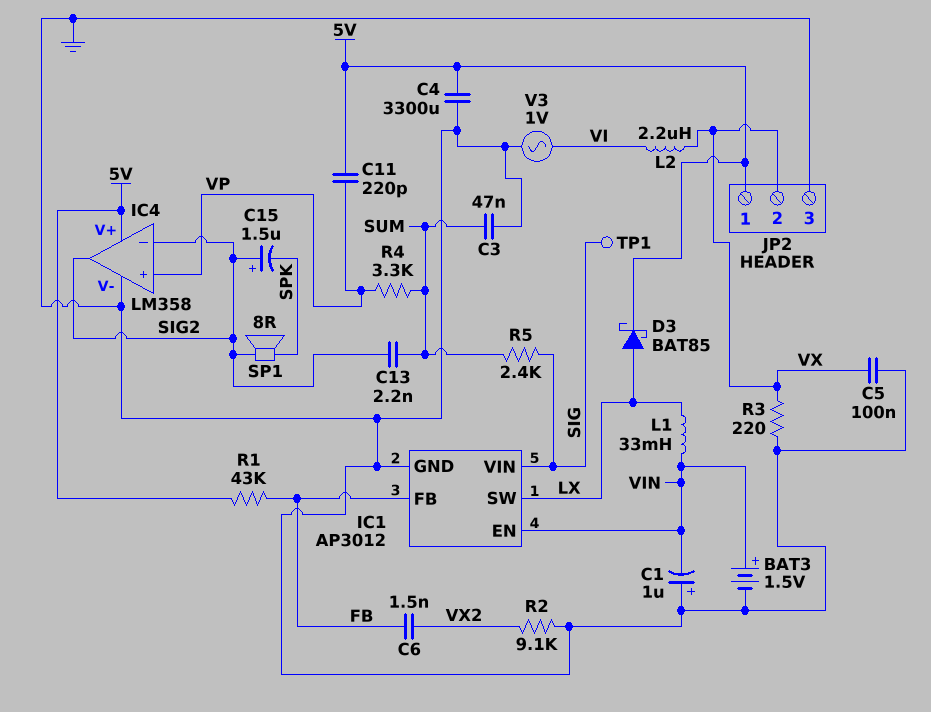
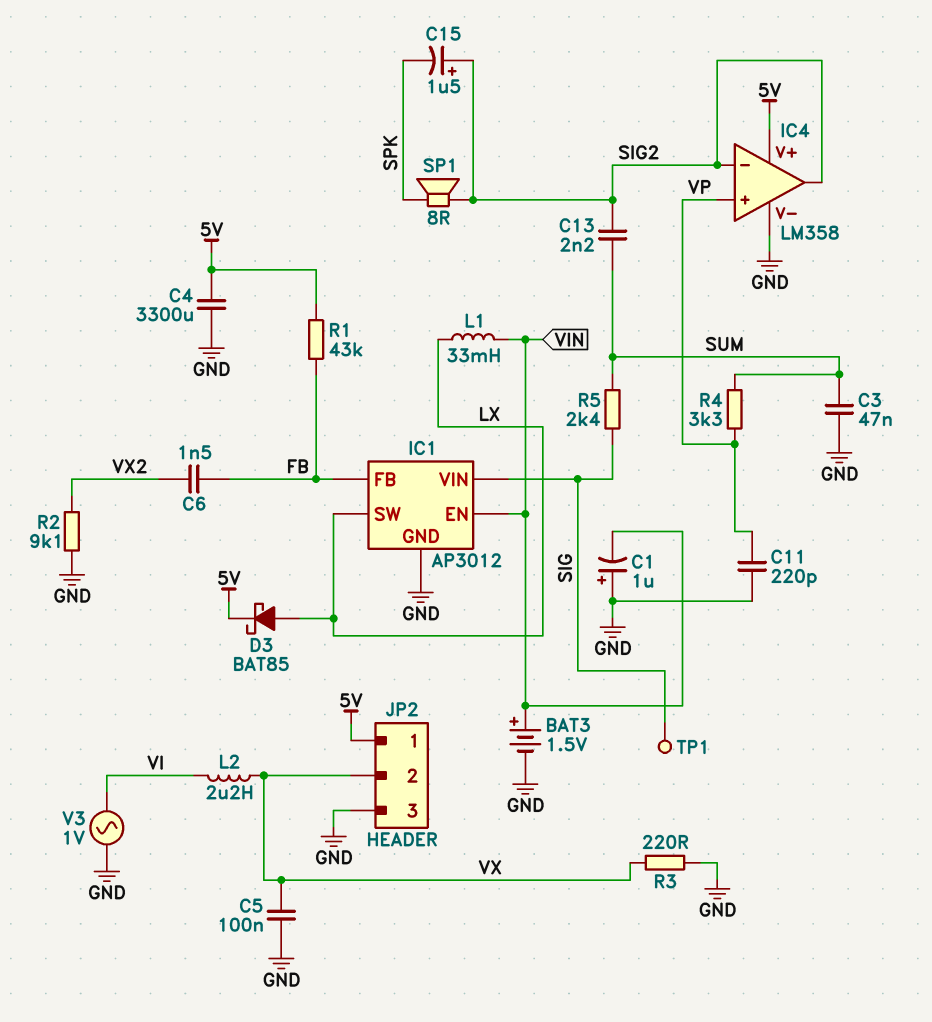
C11: 220pF (5V, VP) -> 220pF (GND, VP)

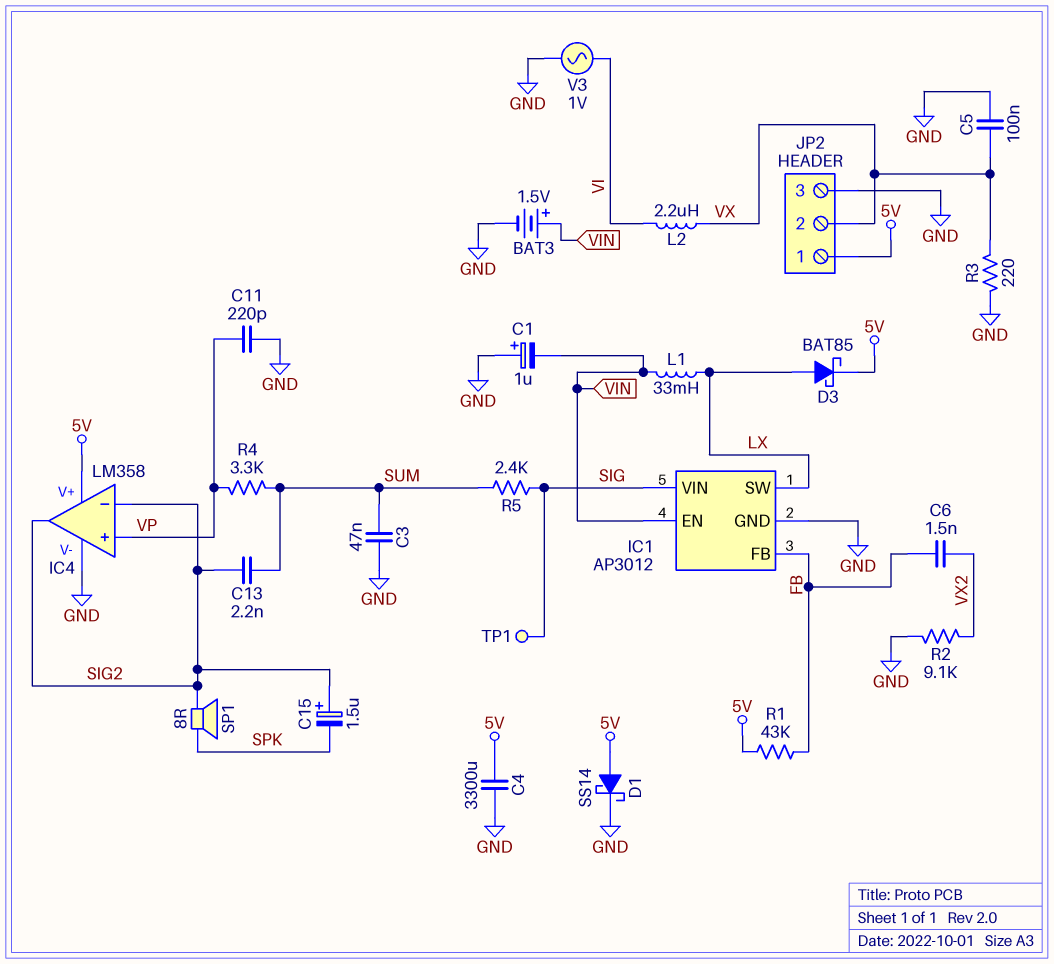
D1: none -> schottky SS14 (A 5V, K GND)

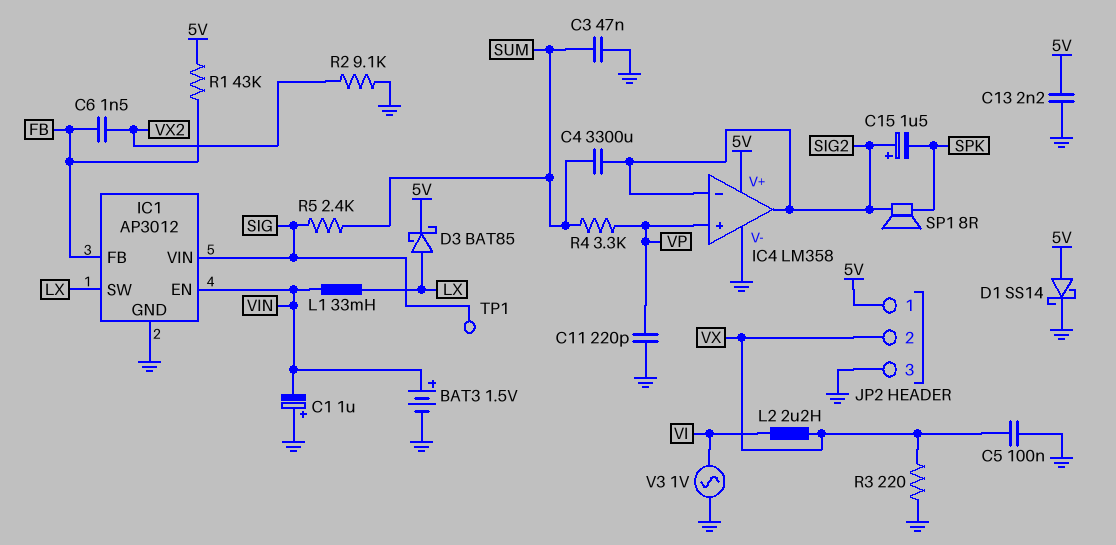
C4: 3300uF (5V, GND) -> 3300uF (SIG2, SUM)
C13: 2.2nF (SIG2, SUM) -> 2.2nF (5V, GND)

